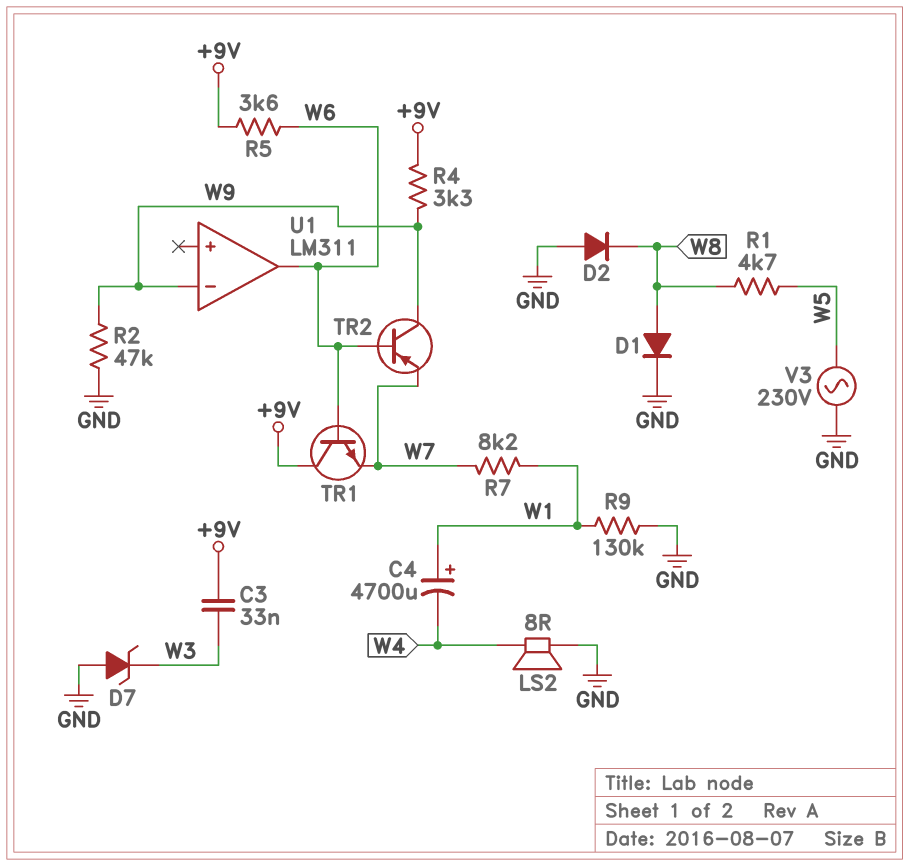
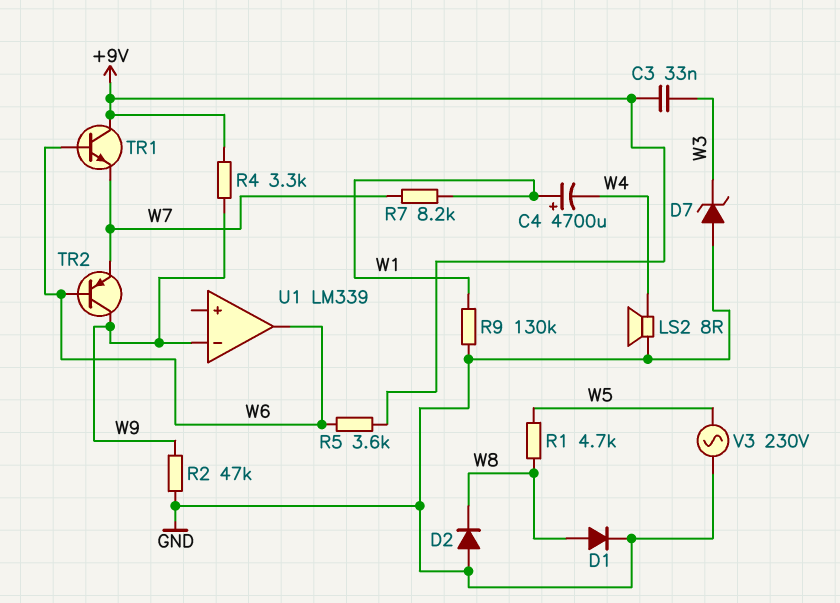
U1: LM311 -> LM339

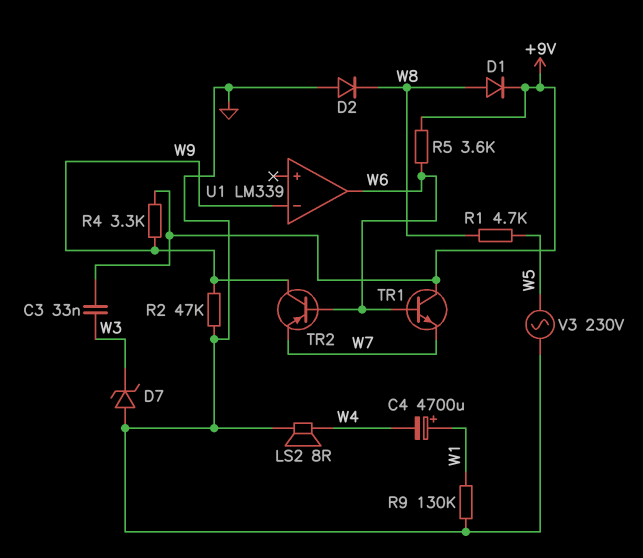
D1: diode (A W8, K GND) -> diode (A W8, K +9V)
R7: 8.2k (W1, W7) -> none

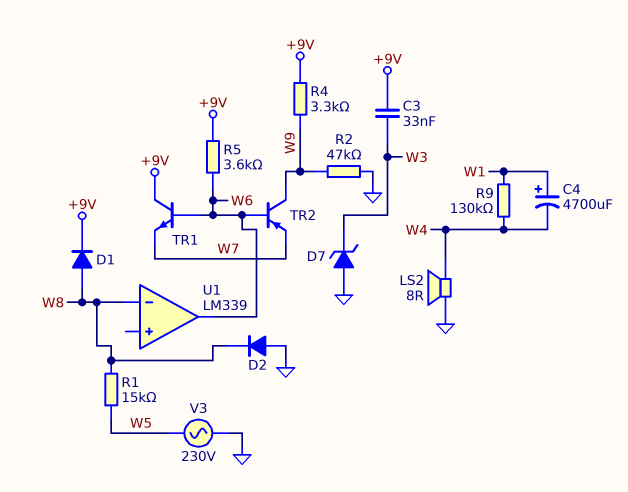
R1: 4.7k (W5, W8) -> 15k (W5, W8)
R9: 130k (GND, W1) -> 130k (W1, W4)
U1 pin in-: W9 -> W8

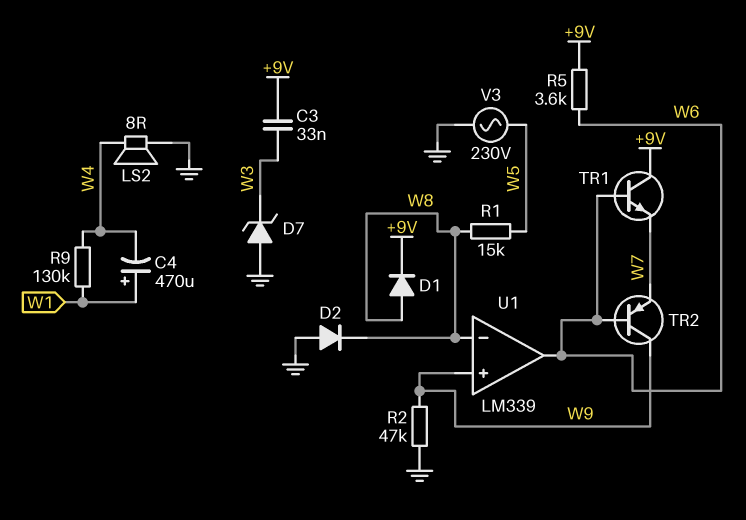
C4: 4700uF (plus W1, minus W4) -> 470uF (plus W1, minus W4)
R4: 3.3k (+9V, W9) -> none
U1 pin in+: none -> W9

